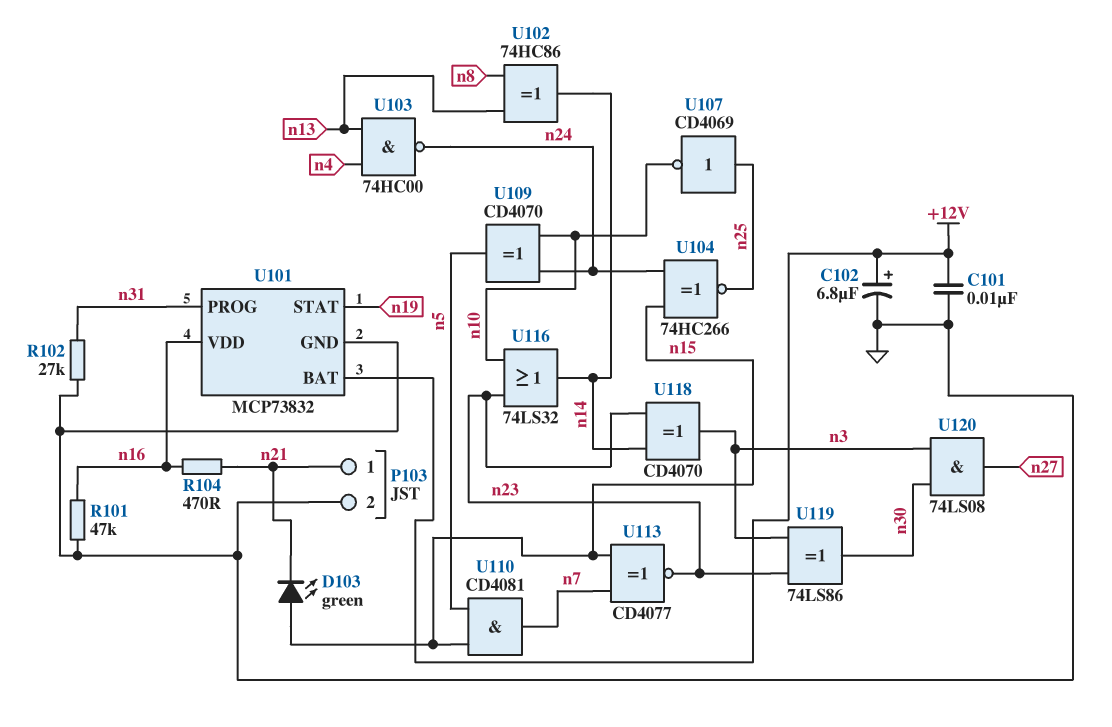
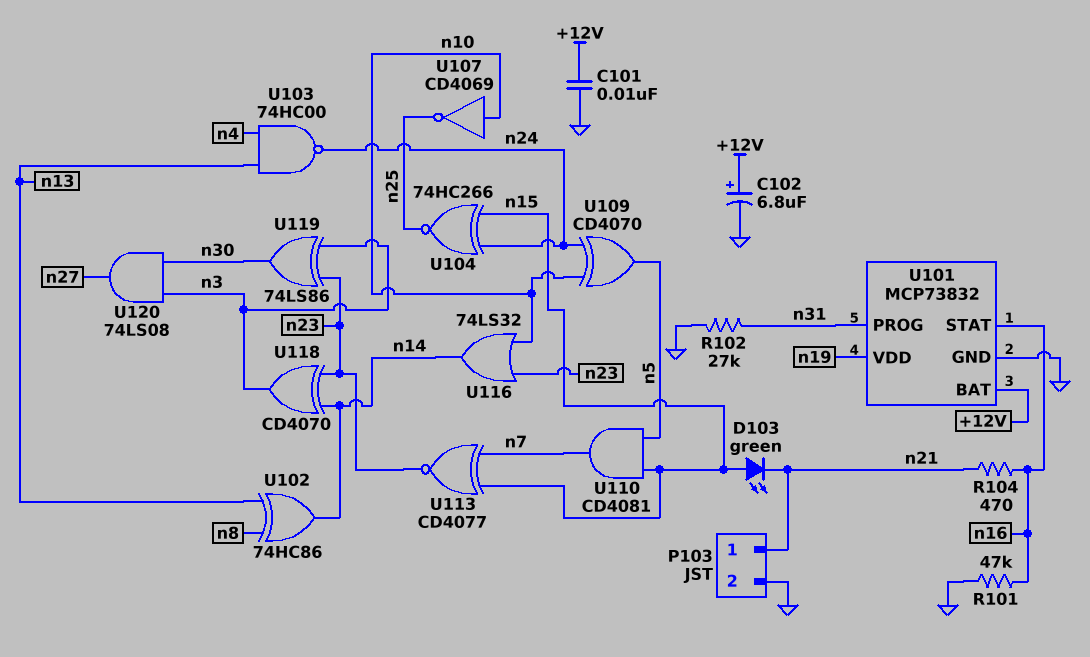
U101 pin STAT: n19 -> n16
U101 pin VDD: n16 -> n19
U107: NOT CD4069 (in n25, out n10) -> NOT CD4069 (in n10, out n25)

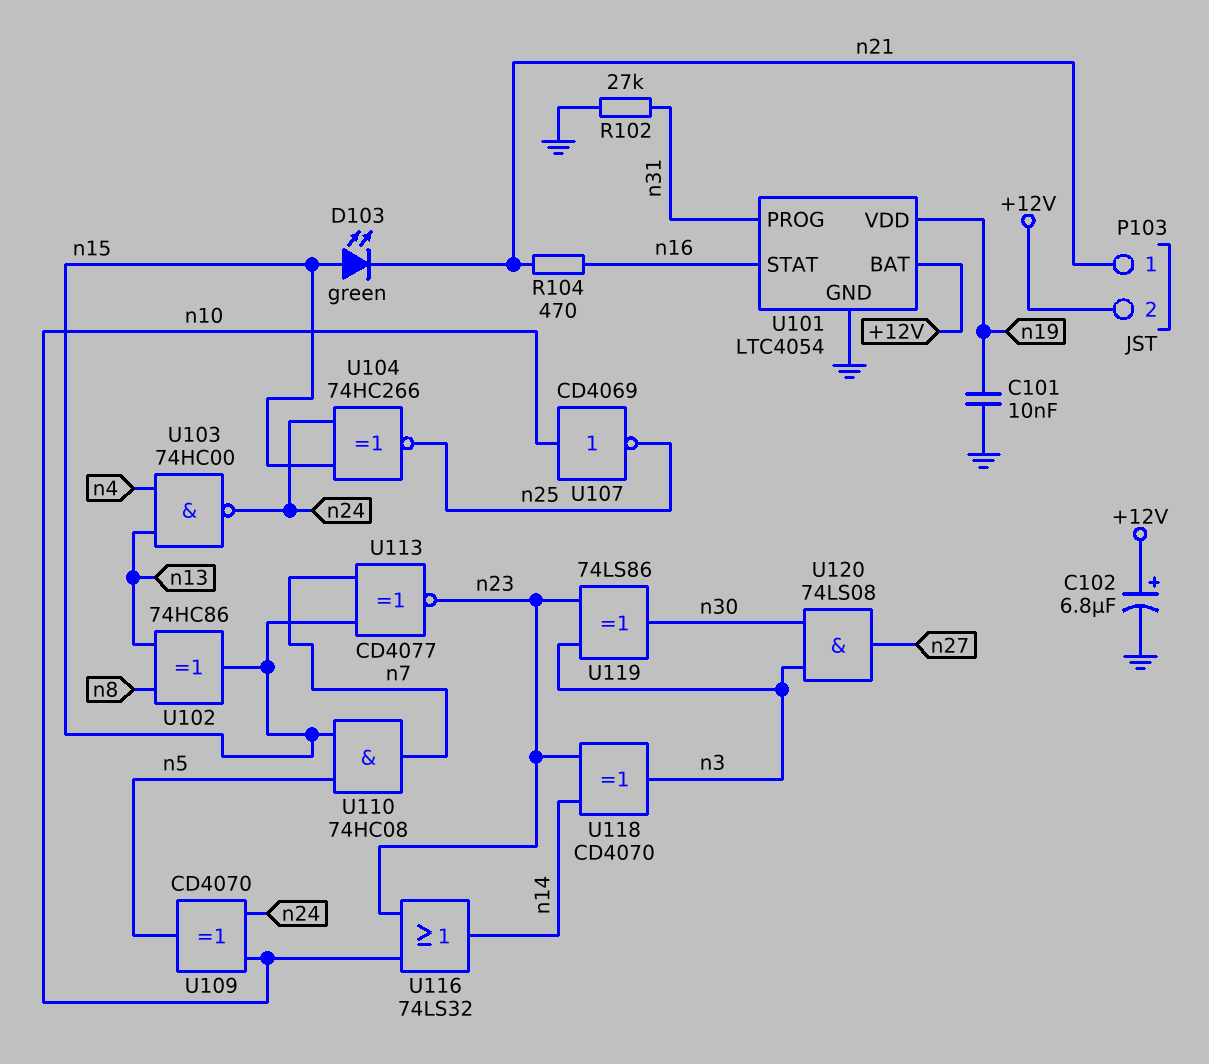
C101: 10nF (+12V, GND) -> 10nF (GND, n19)
P103 pin 2: GND -> +12V
R101: 47k (GND, n16) -> none
U101: MCP73832 -> LTC4054
U102: XOR 74HC86 (in n8, in n13, out n14) -> XOR 74HC86 (in n8, in n13, out n15)
U110: AND CD4081 (in n5, in n15, out n7) -> AND 74HC08 (in n5, in n15, out n7)

